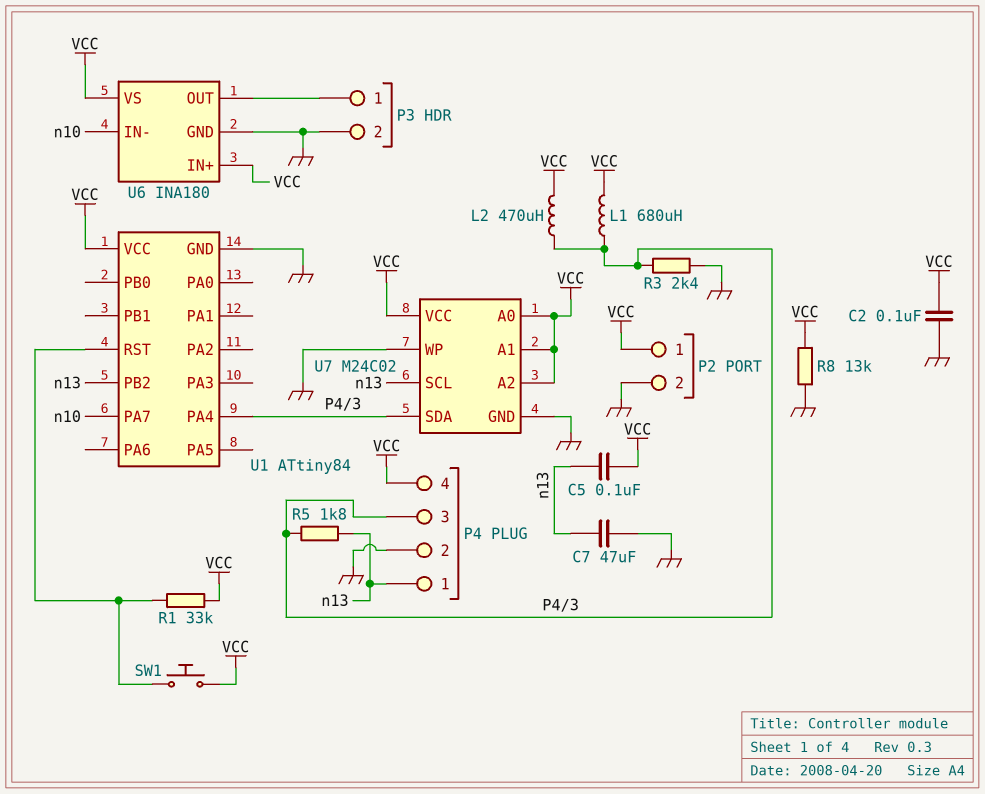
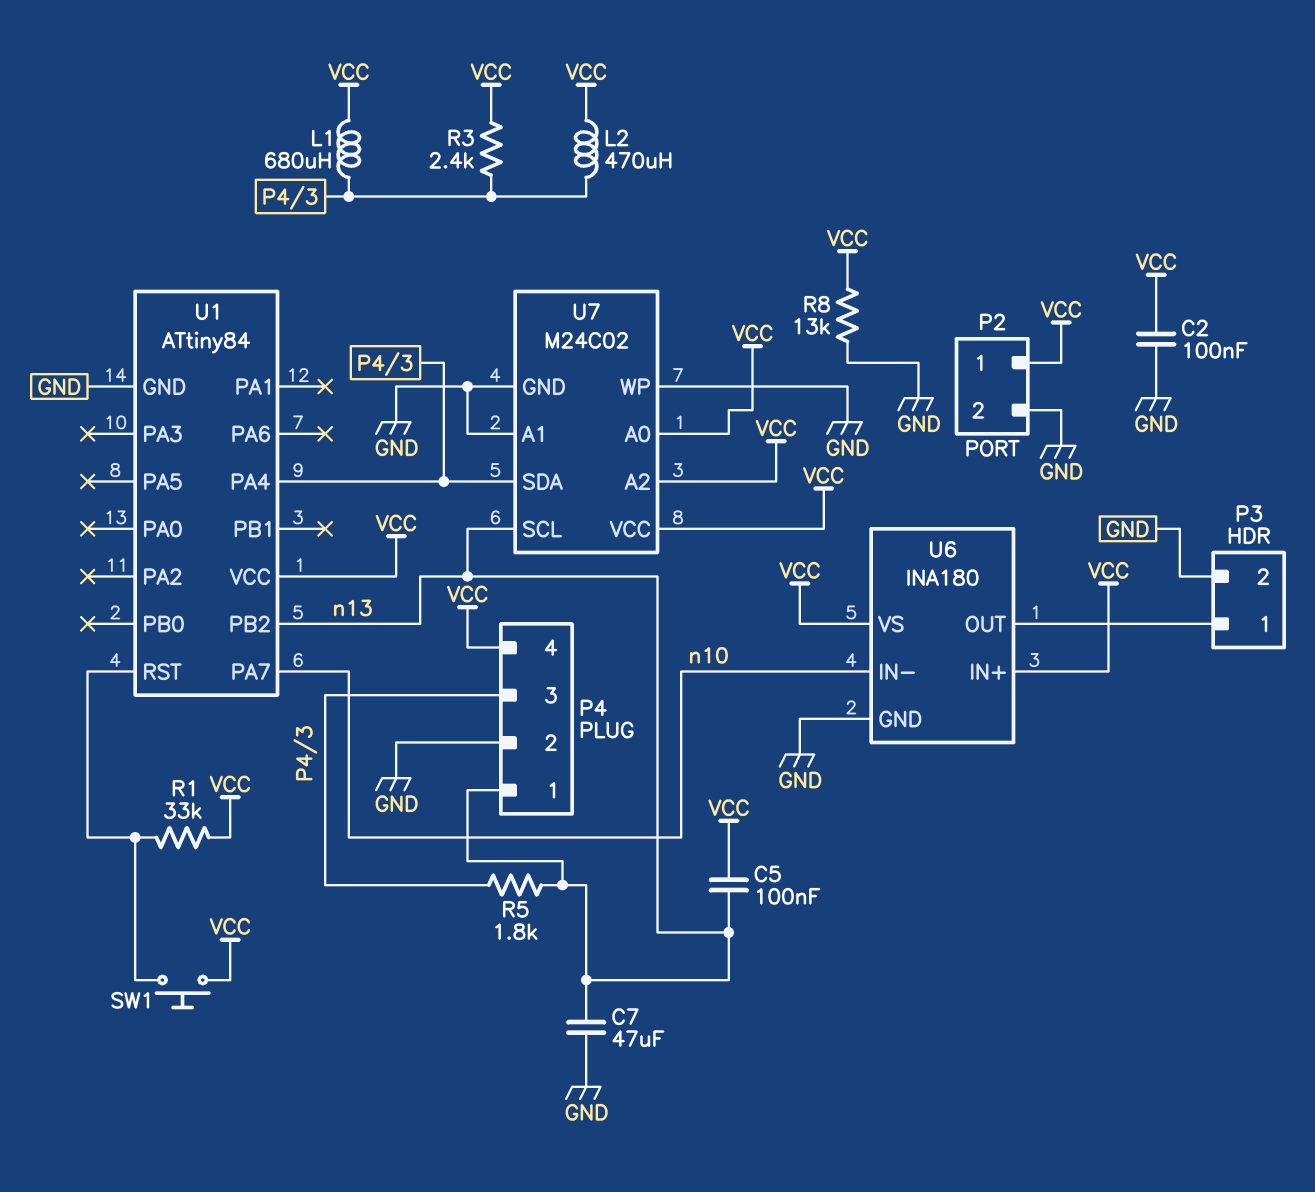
R3: 2.4k (GND, P4/3) -> 2.4k (P4/3, VCC)
U7 pin A1: VCC -> GND

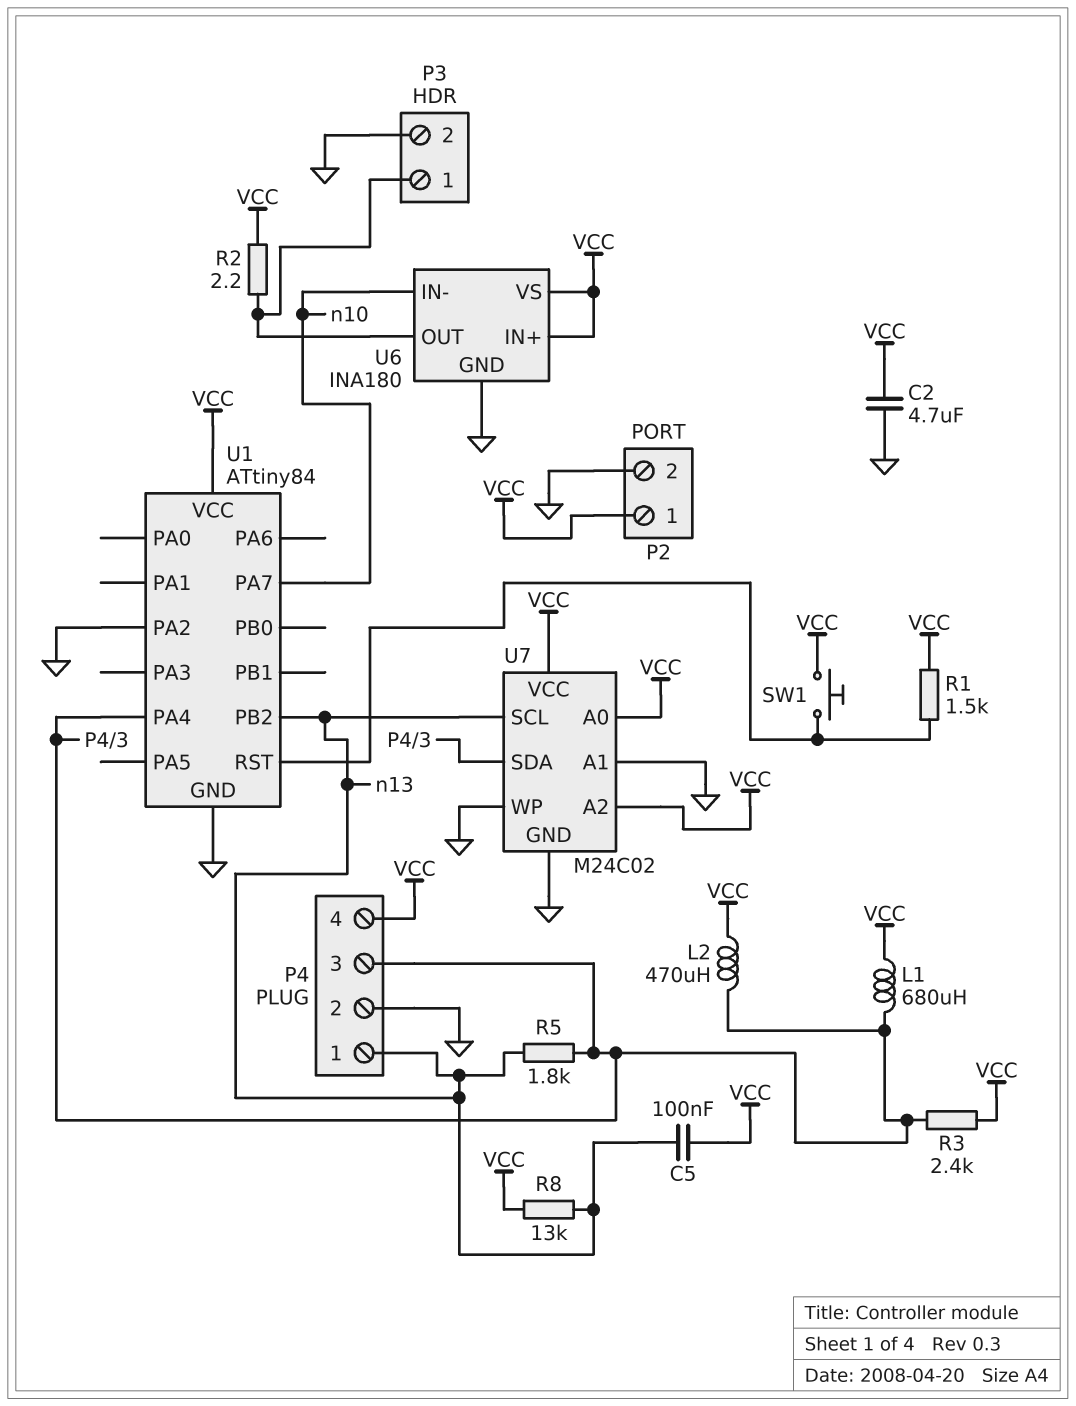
C2: 100nF (GND, VCC) -> 4.7uF (GND, VCC)
C7: 47uF (GND, n13) -> none
R1: 33k (U1/RST, VCC) -> 1.5k (U1/RST, VCC)
R2: none -> 2.2 (P3/1, VCC)
R8: 13k (GND, VCC) -> 13k (VCC, n13)
U1 pin PA2: none -> GND

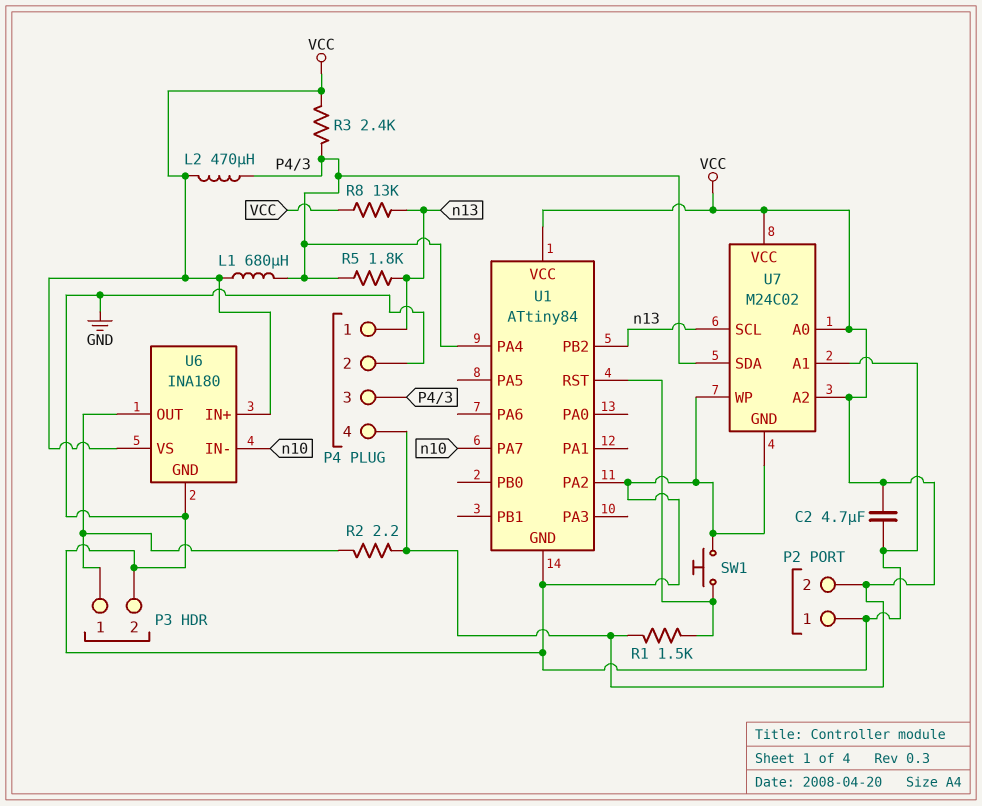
C5: 100nF (VCC, n13) -> none
P2 pin 1: VCC -> GND
P2 pin 2: GND -> VCC
SW1: button (U1/RST, VCC) -> button (GND, U1/RST)

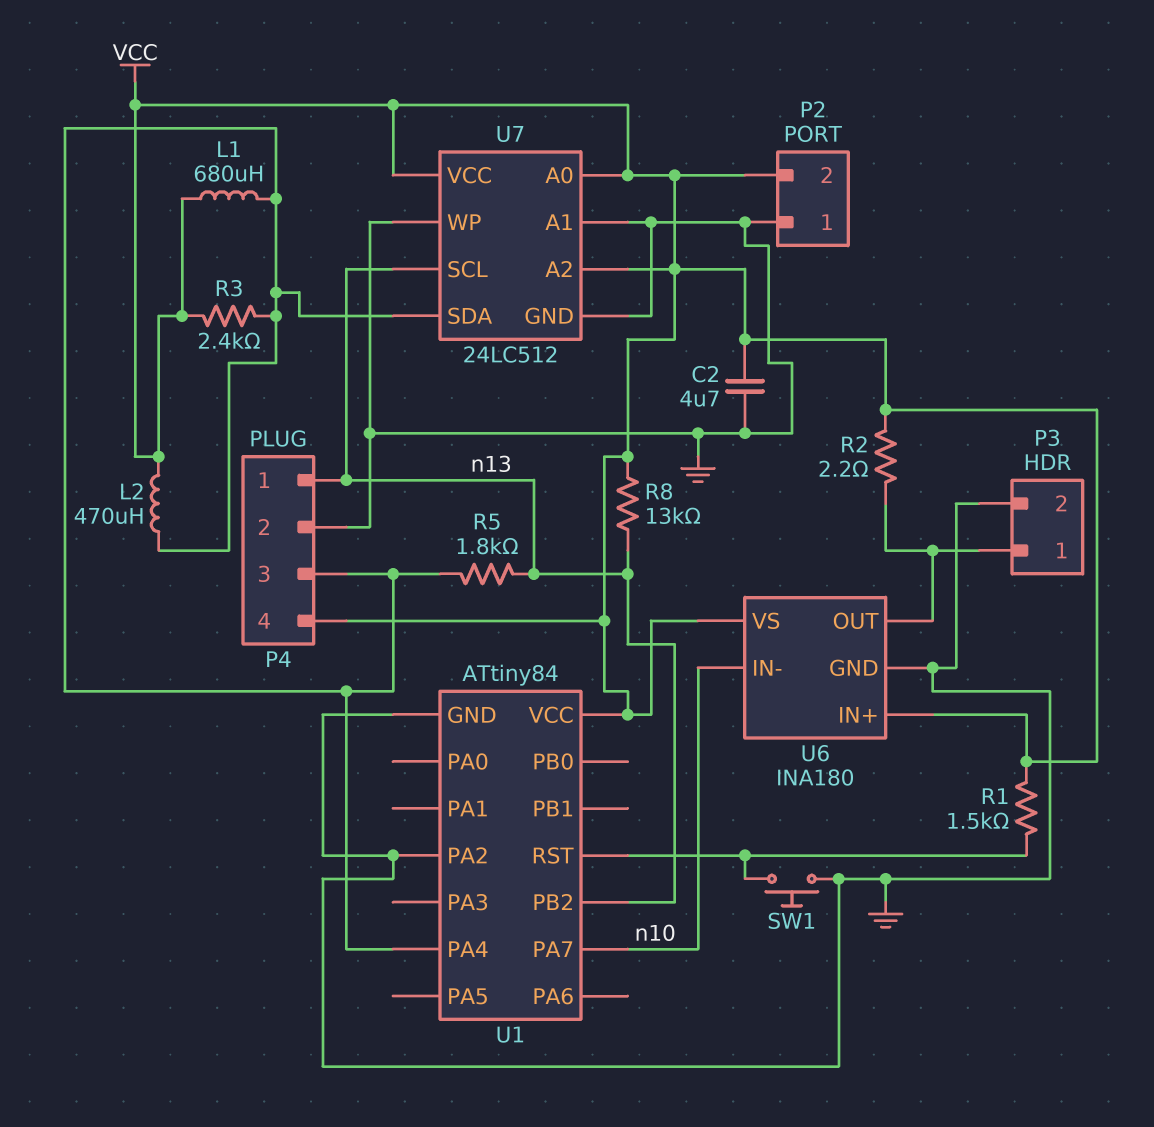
U7: M24C02 -> 24LC512

